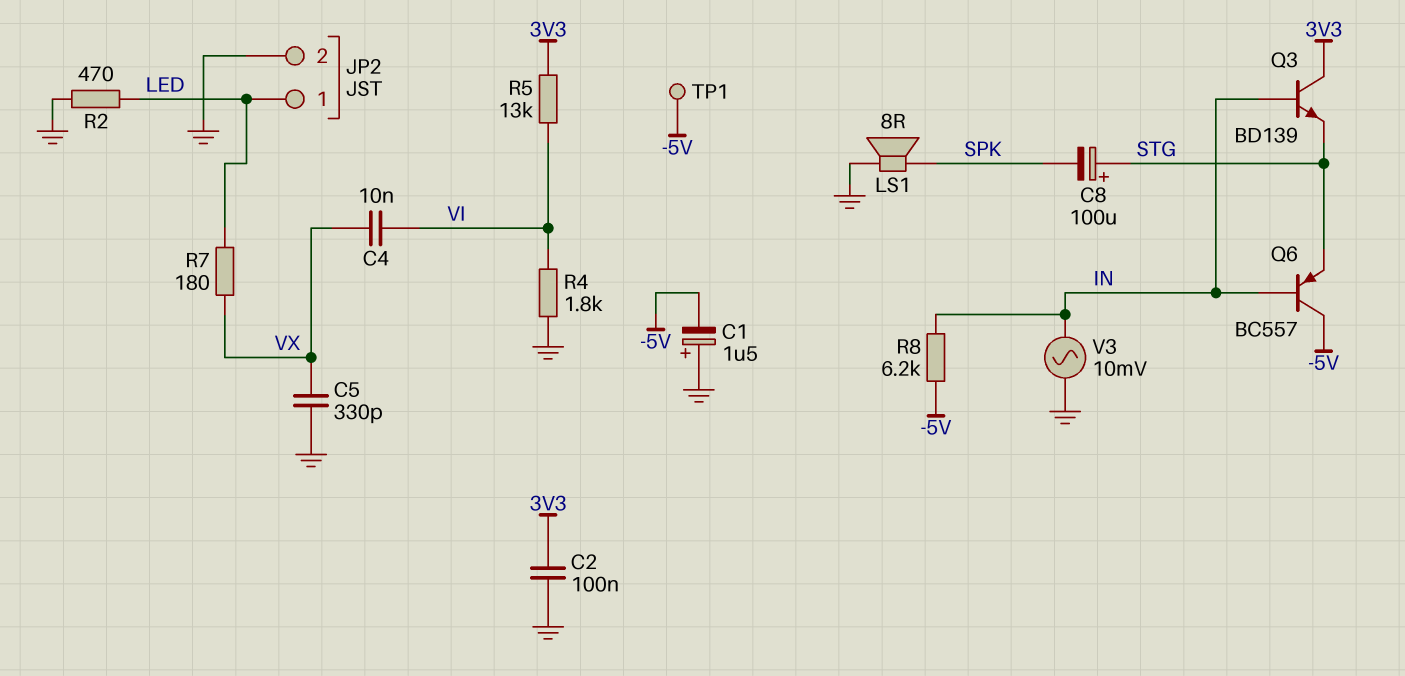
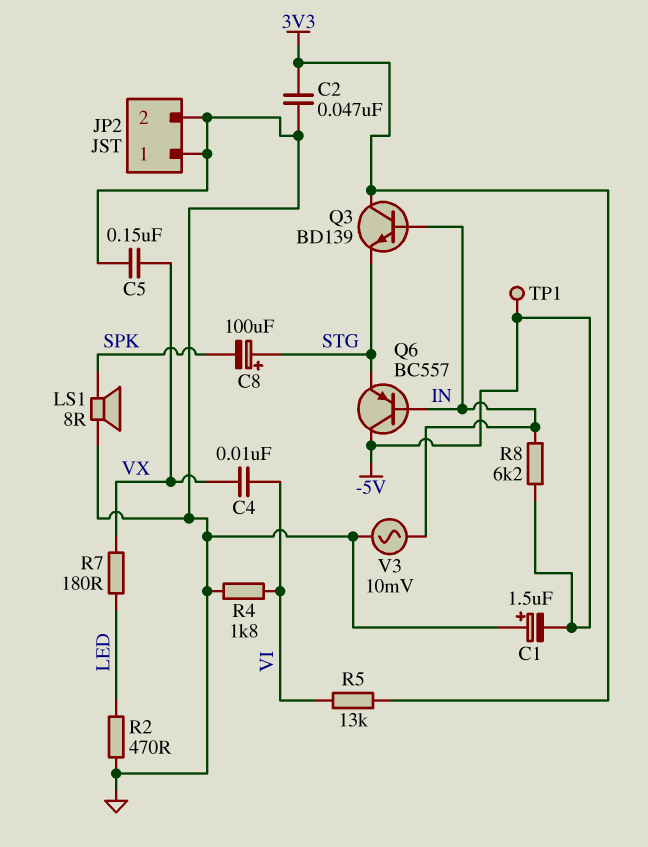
C2: 100nF (3V3, GND) -> 47nF (3V3, GND)
C5: 330pF (GND, VX) -> 150nF (GND, VX)
JP2 pin 1: LED -> GND

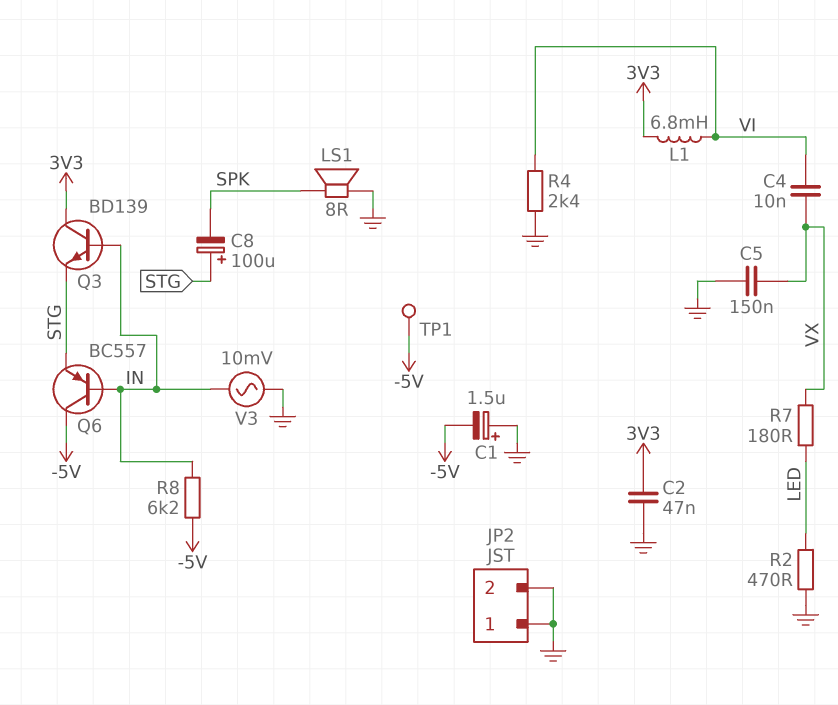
L1: none -> 6.8mH (3V3, VI)
R4: 1.8k (GND, VI) -> 2.4k (GND, VI)
R5: 13k (3V3, VI) -> none

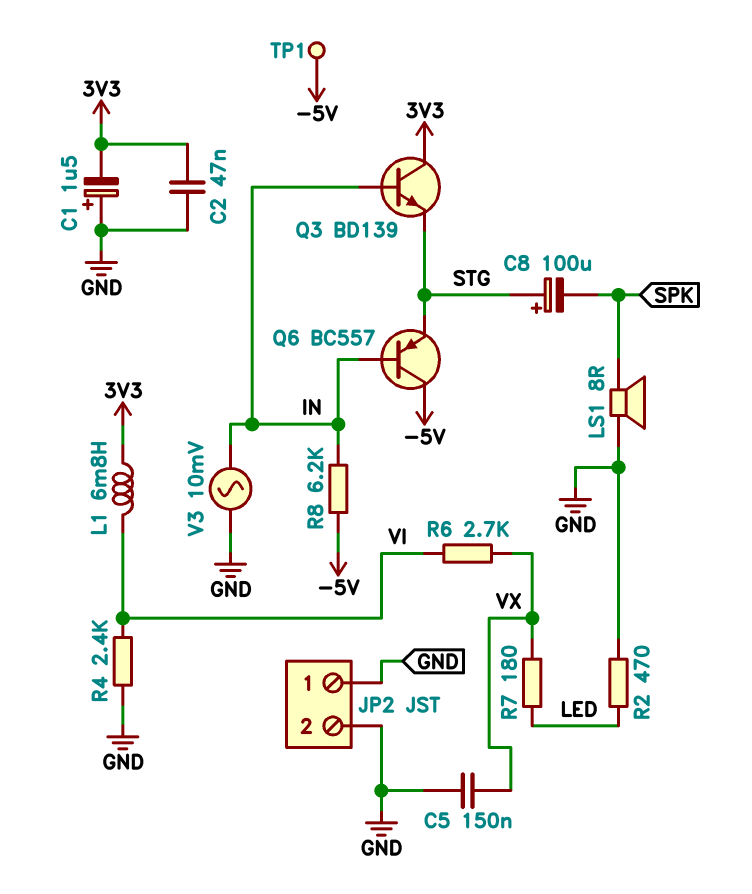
C1: 1.5uF (plus GND, minus -5V) -> 1.5uF (plus GND, minus 3V3)
C4: 10nF (VI, VX) -> none
R6: none -> 2.7k (VI, VX)

